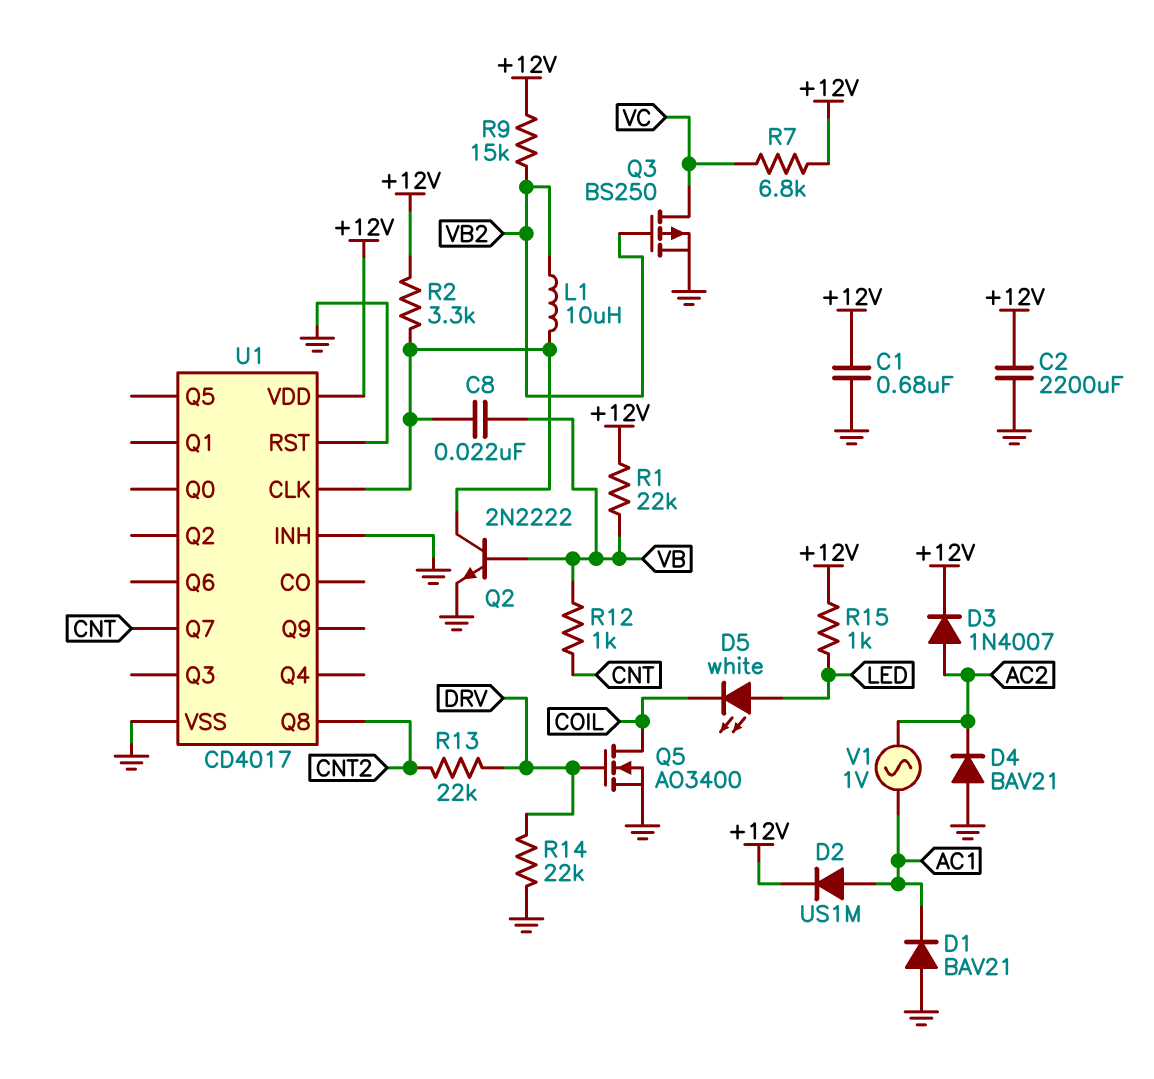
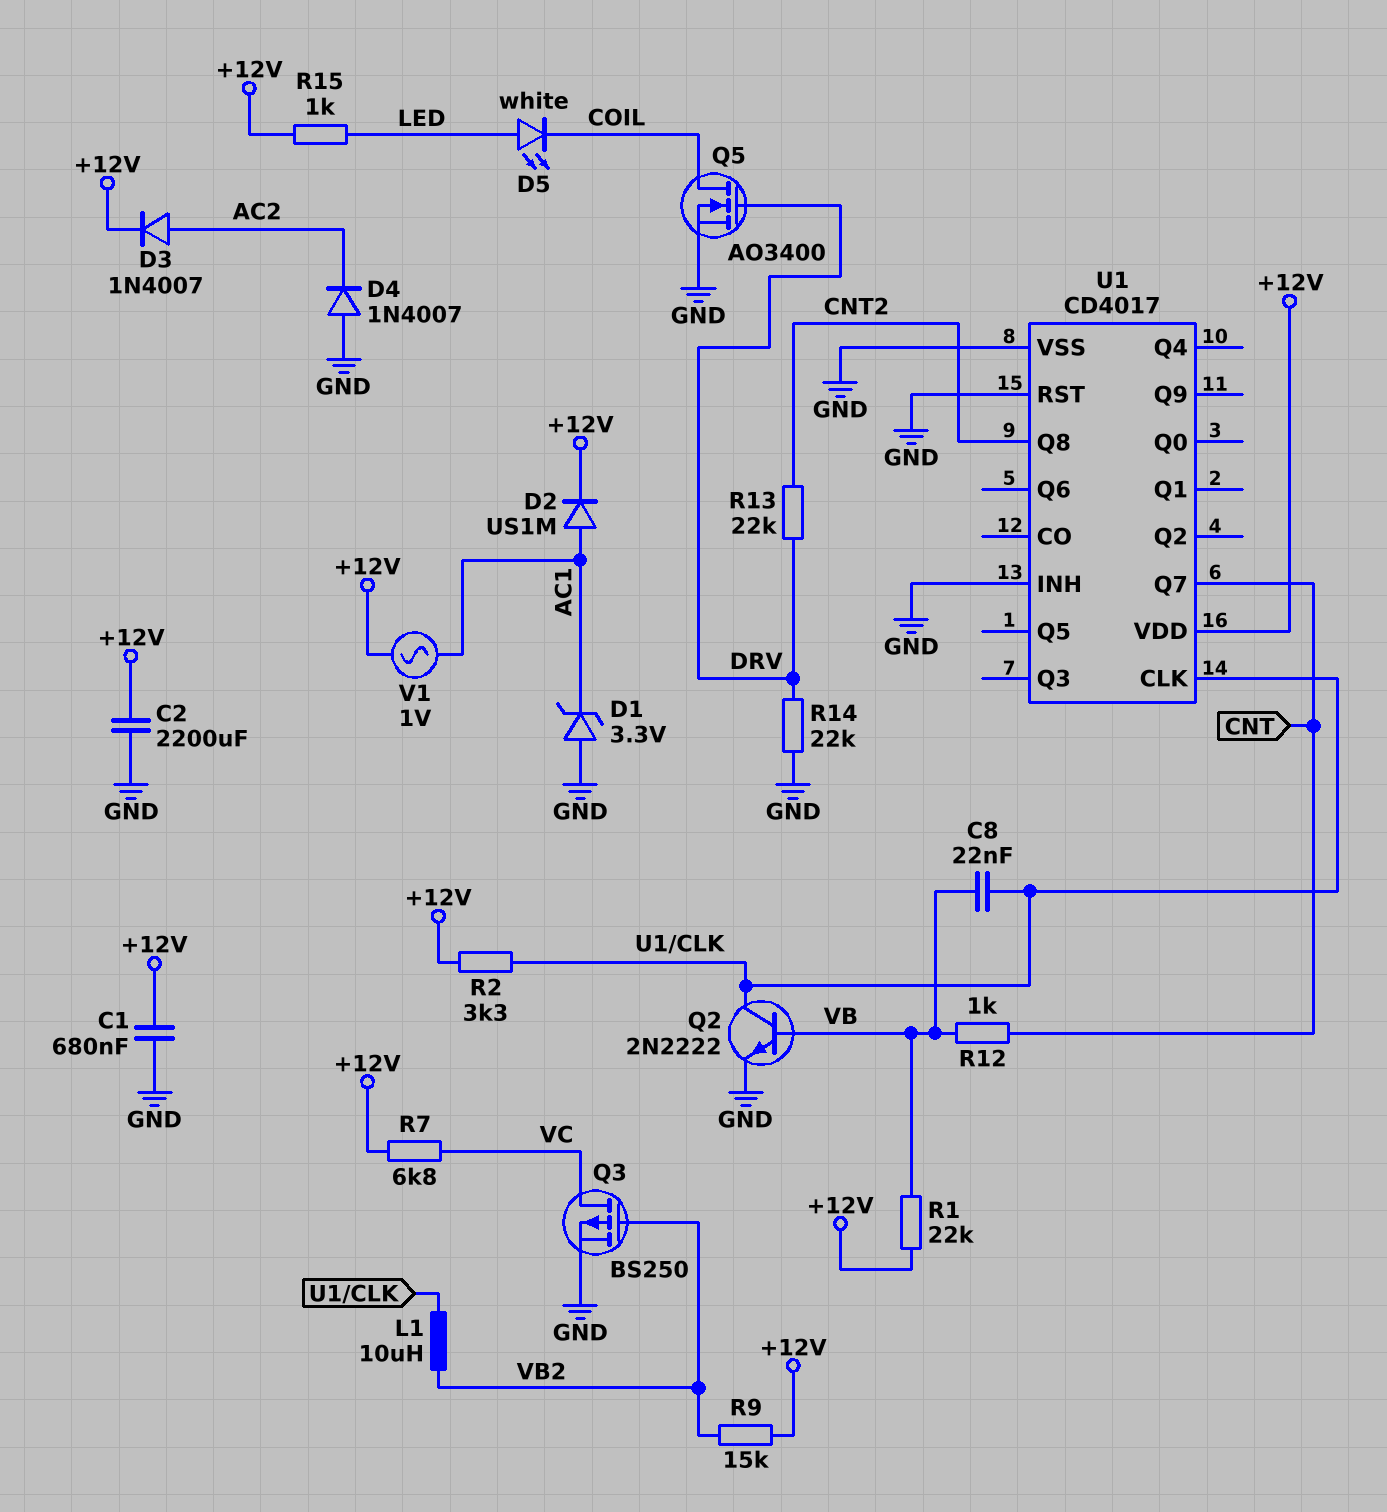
D1: diode BAV21 (A GND, K AC1) -> zener 3.3V (A GND, K AC1)
D4: diode BAV21 (A GND, K AC2) -> diode 1N4007 (A GND, K AC2)
V1: AC 1V (AC1, AC2) -> AC 1V (+12V, AC1)

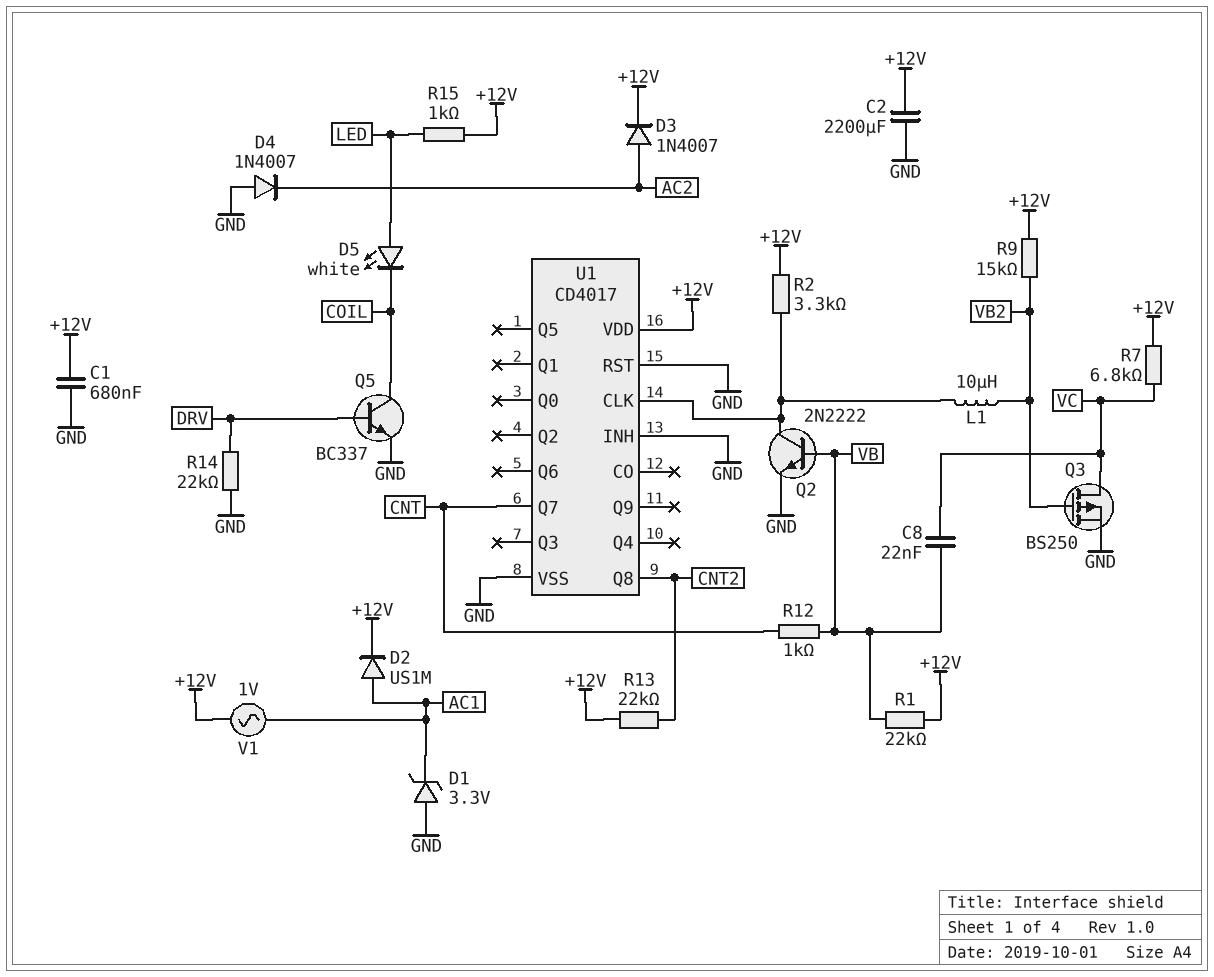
C8: 22nF (U1/CLK, VB) -> 22nF (VB, VC)
Q5: NMOS AO3400 (G DRV, D COIL, S GND) -> NPN BC337 (B DRV, C COIL, E GND)
R13: 22k (CNT2, DRV) -> 22k (+12V, CNT2)

